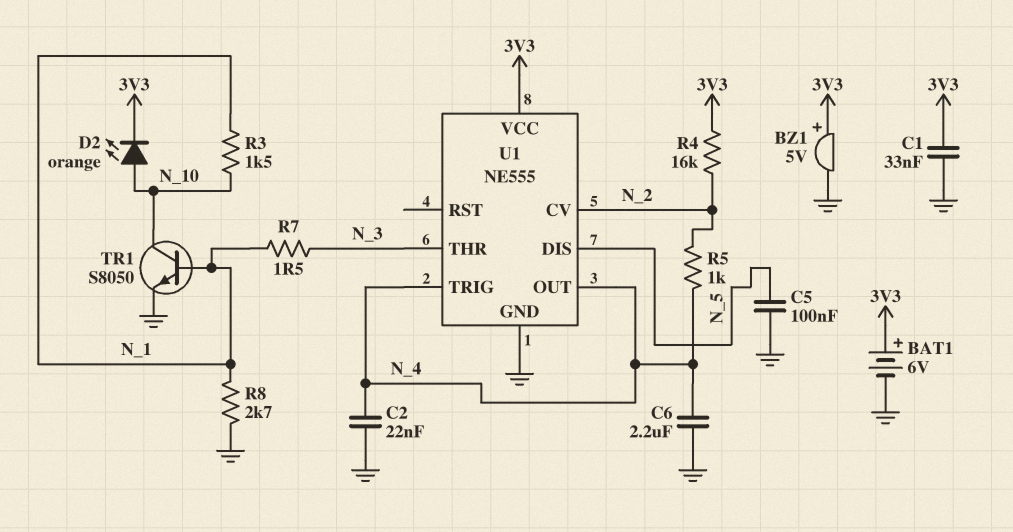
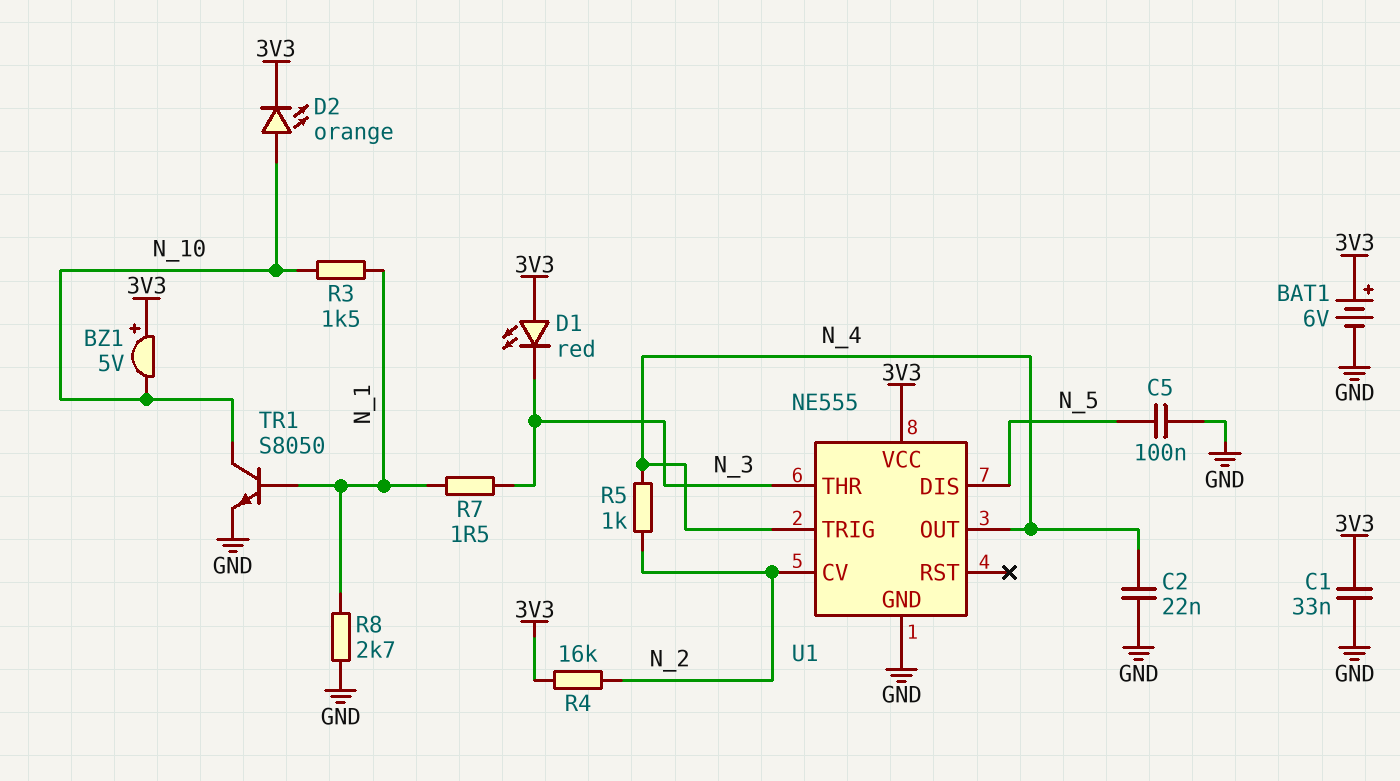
BZ1: buzzer 5V (plus 3V3, minus GND) -> buzzer 5V (plus 3V3, minus N_10)
C6: 2.2uF (GND, N_4) -> none
D1: none -> LED red (A 3V3, K N_3)

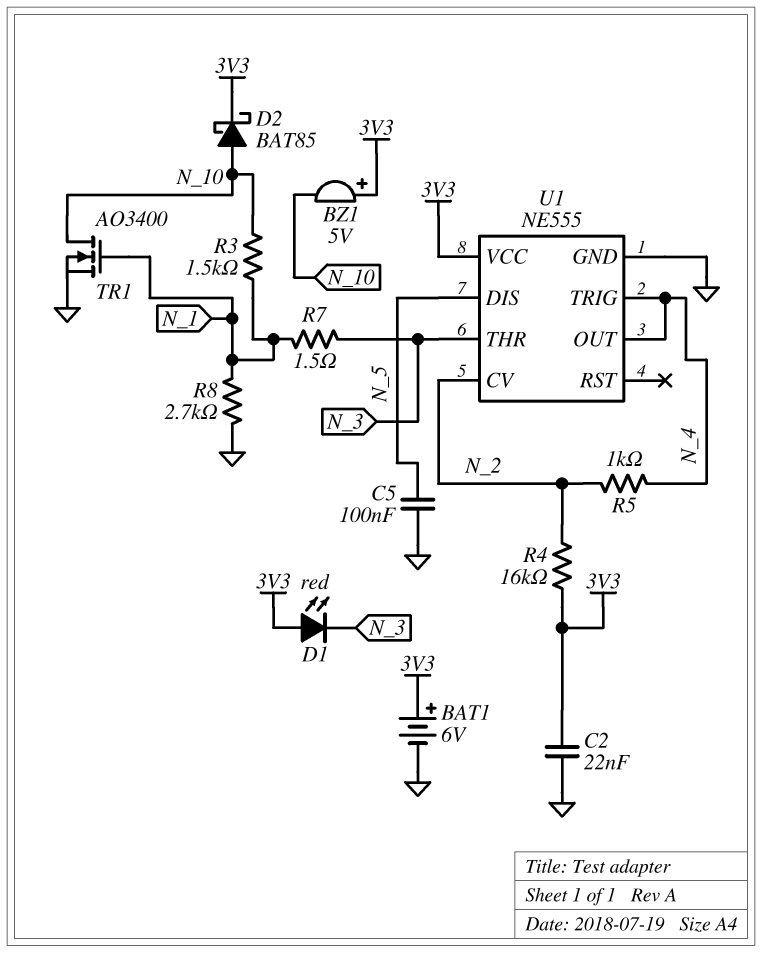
C1: 33nF (3V3, GND) -> none
C2: 22nF (GND, N_4) -> 22nF (3V3, GND)
D2: LED orange (A N_10, K 3V3) -> schottky BAT85 (A N_10, K 3V3)
TR1: NPN S8050 (B N_1, C N_10, E GND) -> NMOS AO3400 (G N_1, D N_10, S GND)

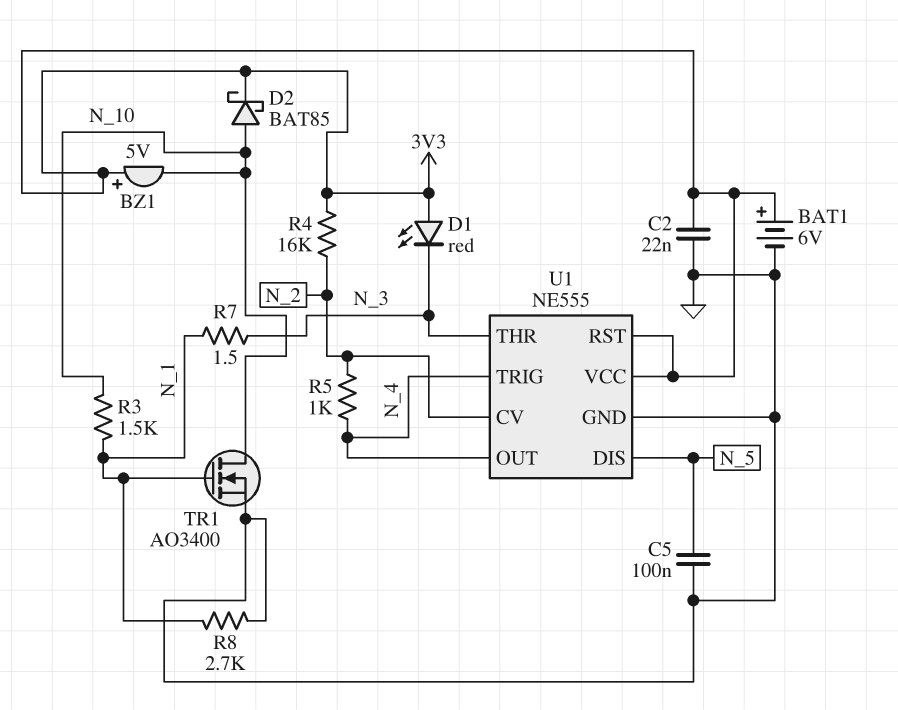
U1 pin RST: none -> 3V3

